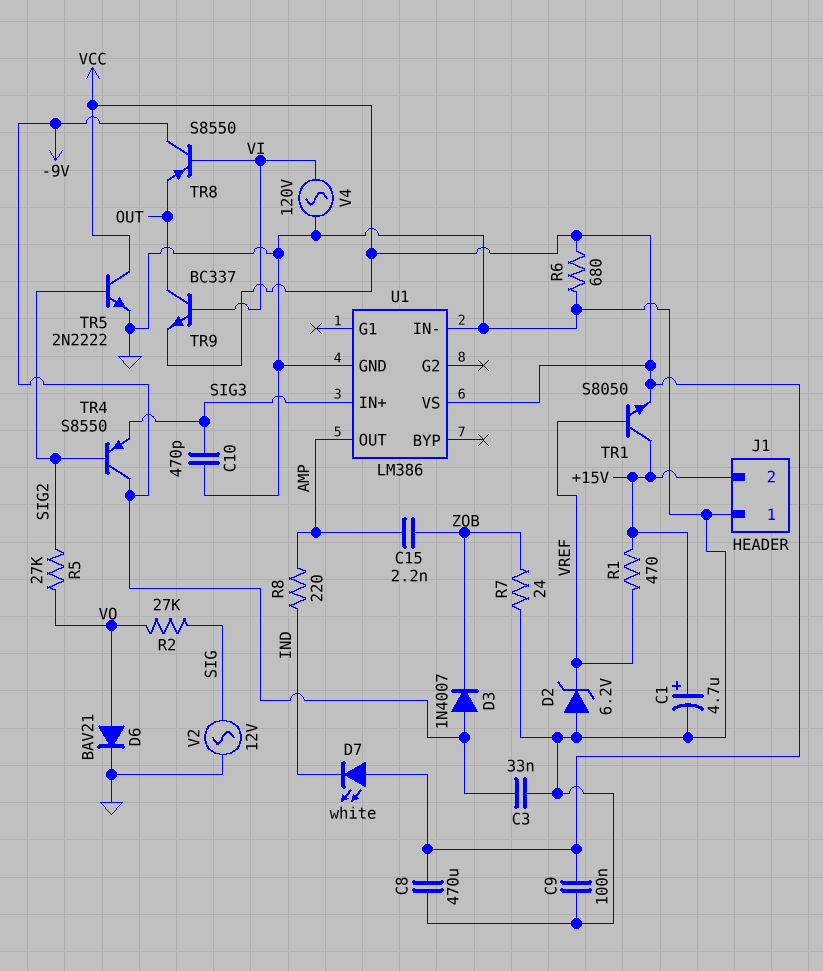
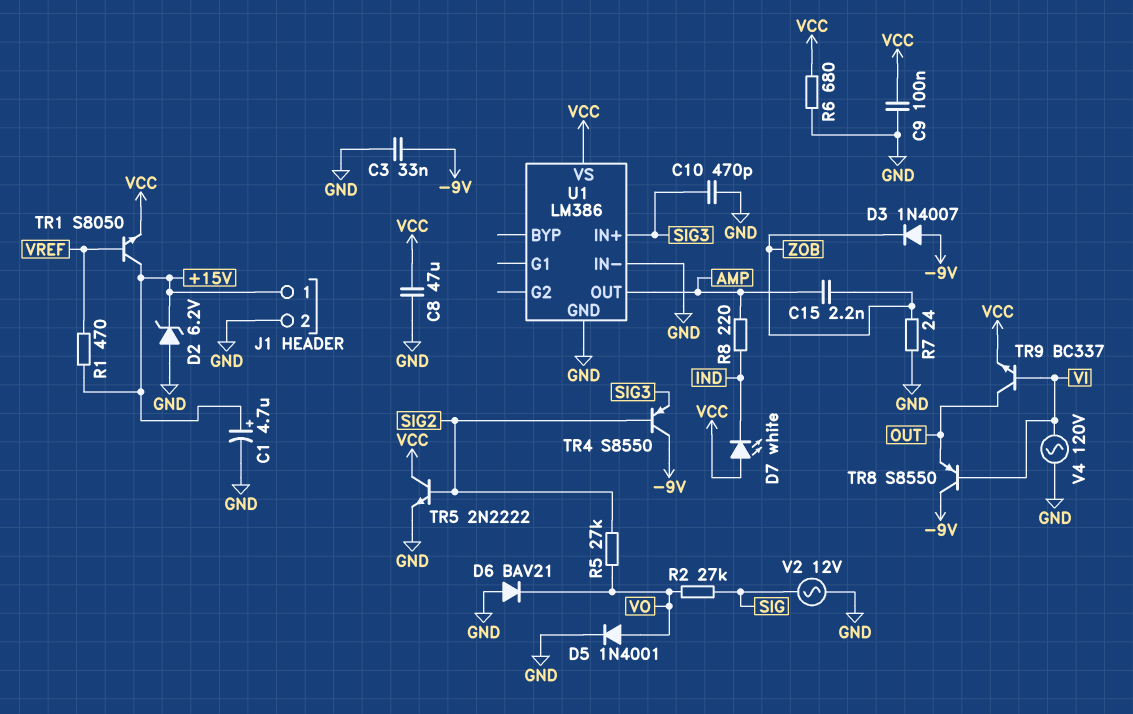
C8: 470uF (GND, VCC) -> 47uF (GND, VCC)
D2: zener 6.2V (A GND, K VREF) -> zener 6.2V (A GND, K +15V)
D5: none -> diode 1N4001 (A VO, K GND)
D6: diode BAV21 (A VO, K GND) -> diode BAV21 (A GND, K VO)
J1 pin 1: GND -> +15V
J1 pin 2: +15V -> GND

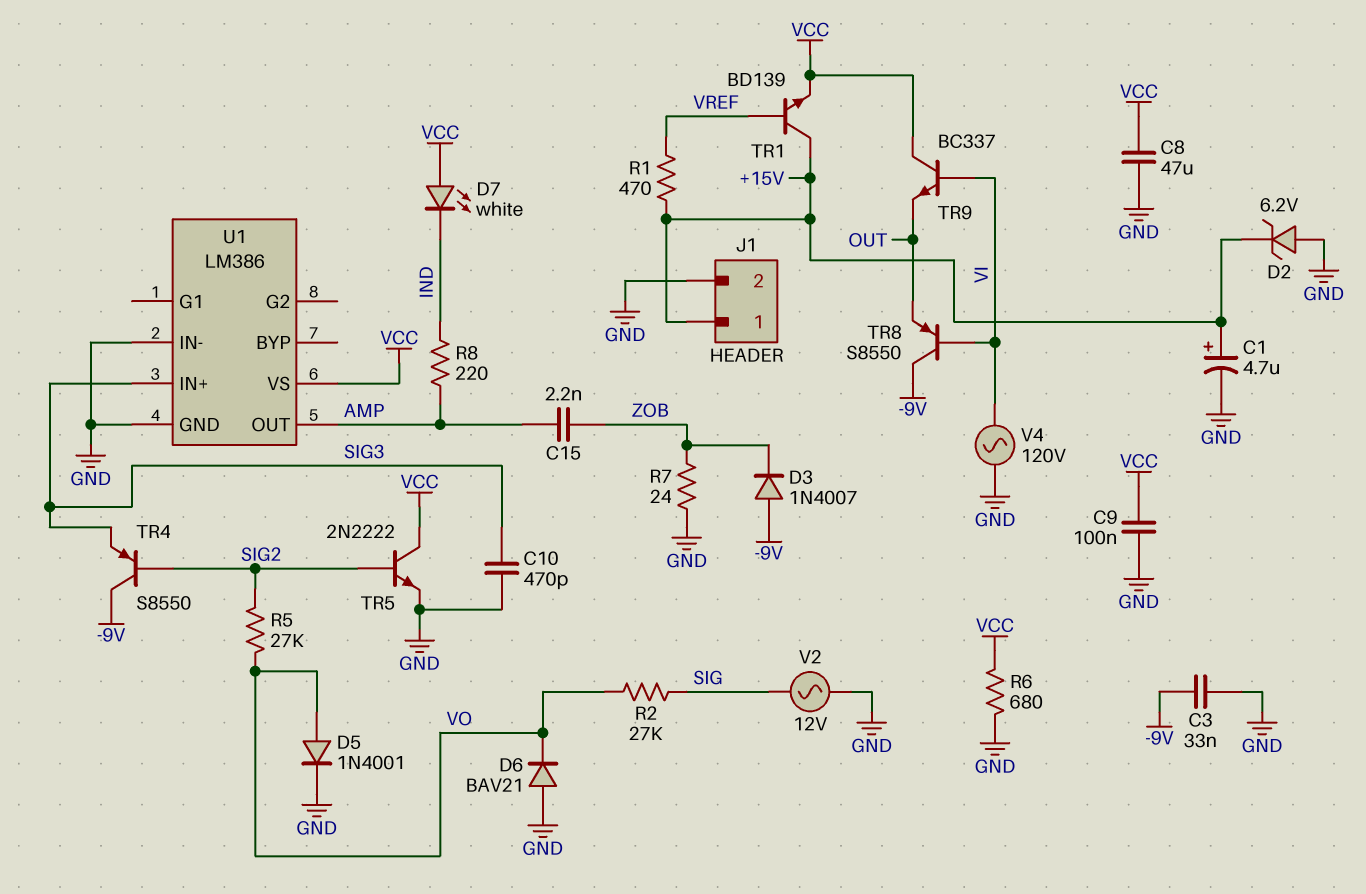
TR1: NPN S8050 (B VREF, C +15V, E VCC) -> NPN BD139 (B VREF, C +15V, E VCC)
TR9: NPN BC337 (B VI, C OUT, E VCC) -> NPN BC337 (B VI, C VCC, E OUT)

